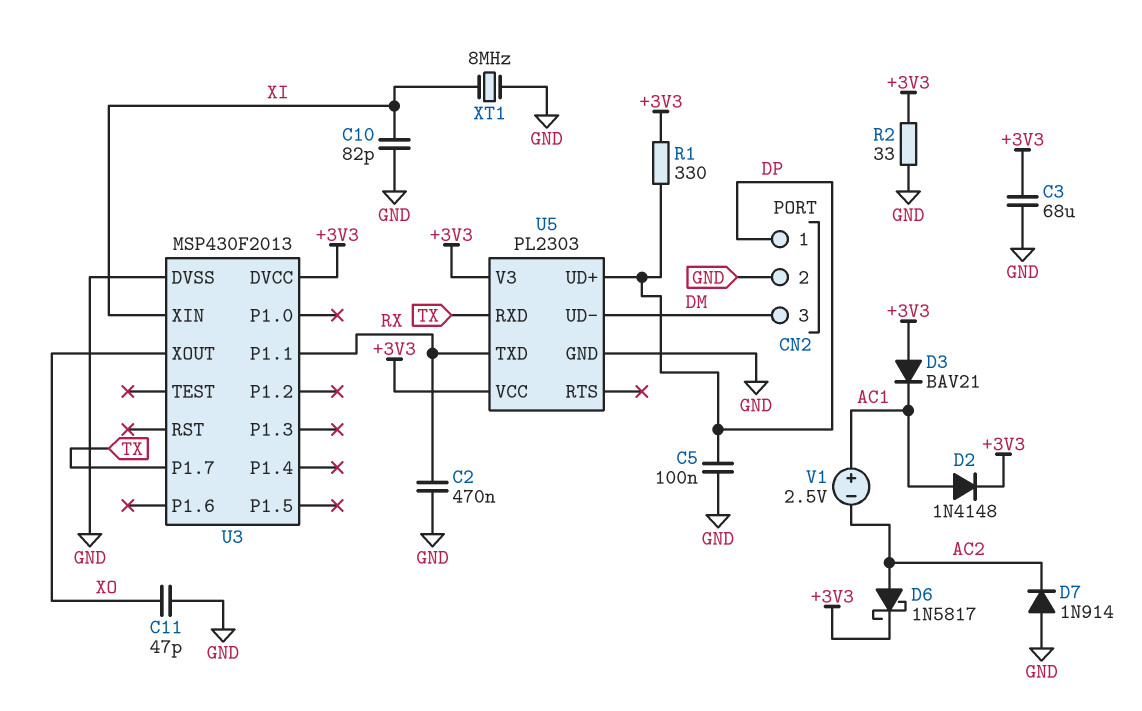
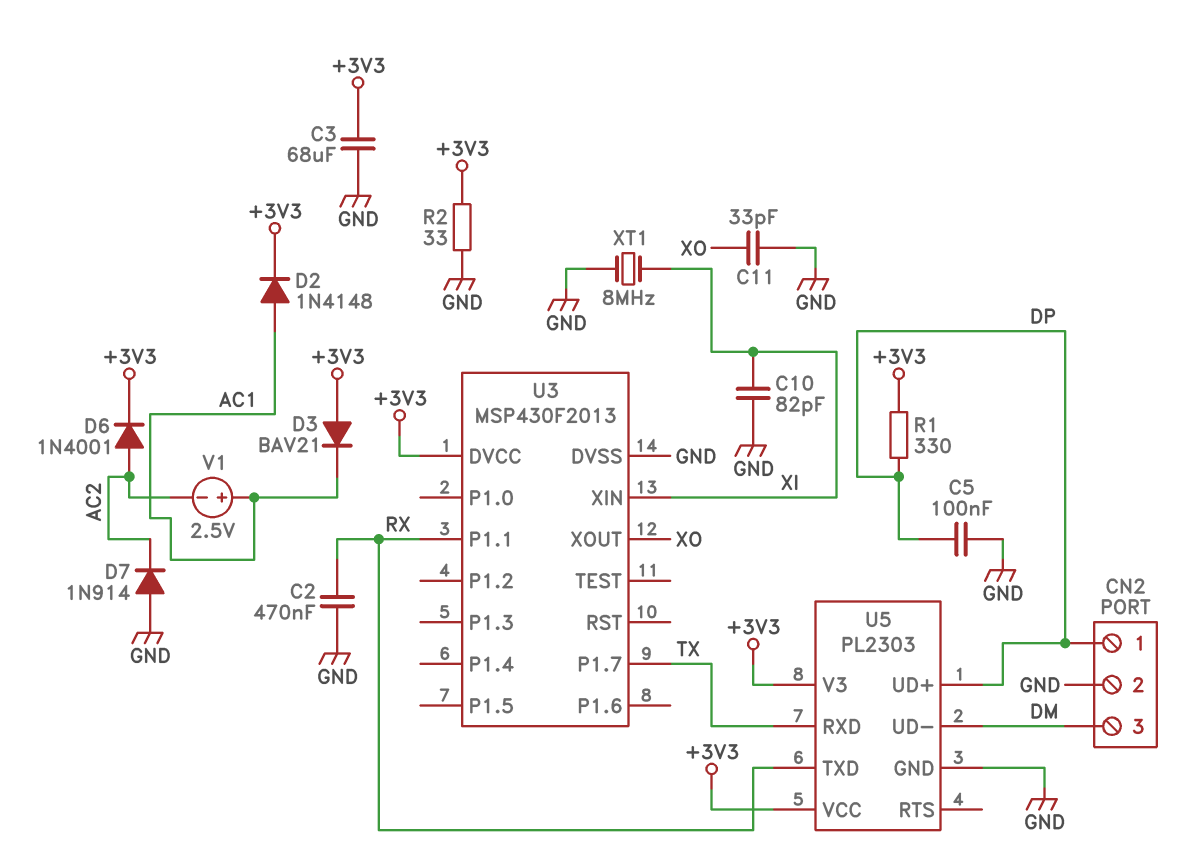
C11: 47pF (GND, XO) -> 33pF (GND, XO)
D6: schottky 1N5817 (A AC2, K +3V3) -> diode 1N4001 (A AC2, K +3V3)

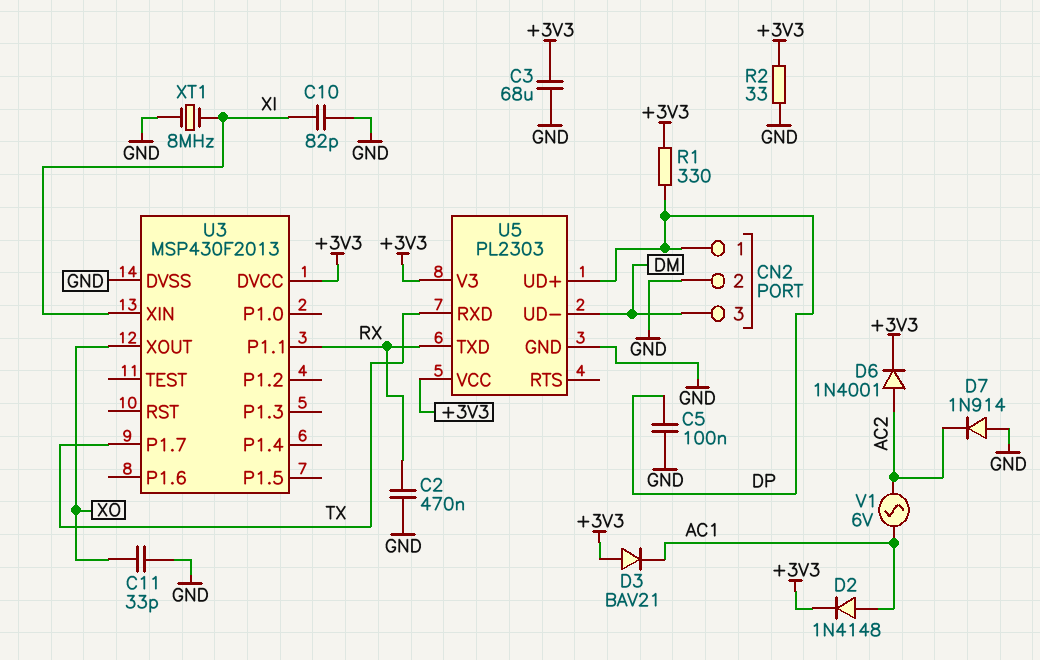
V1: 2.5V (plus AC1, minus AC2) -> AC 6V (AC1, AC2)

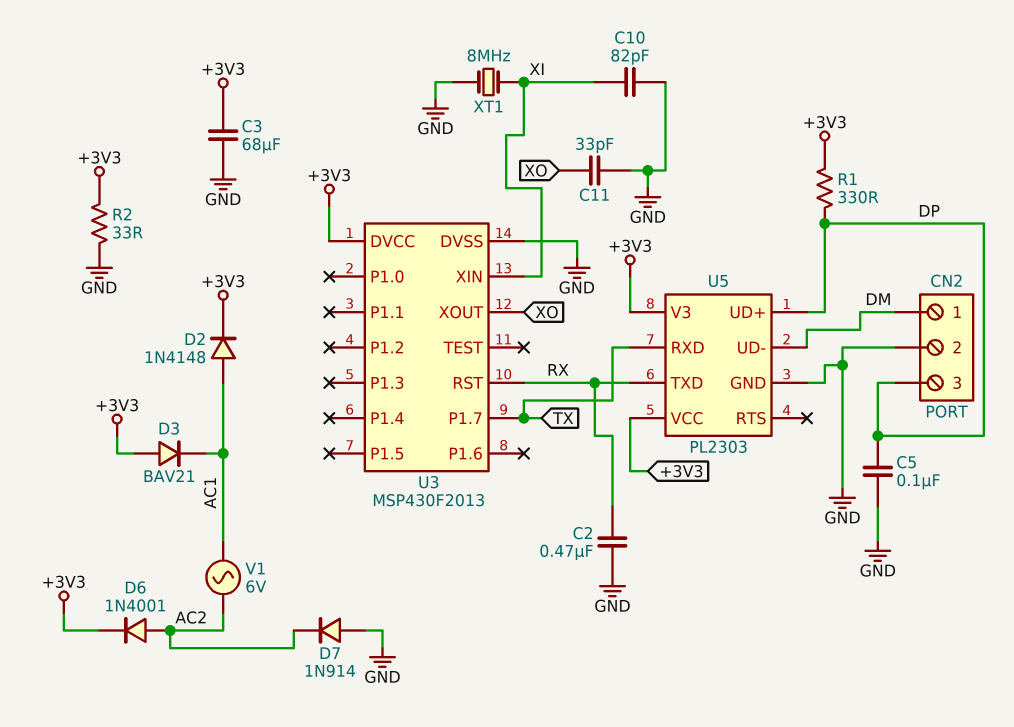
CN2 pin 1: DP -> DM
CN2 pin 3: DM -> DP
U3 pin P1.1: RX -> none
U3 pin RST: none -> RX

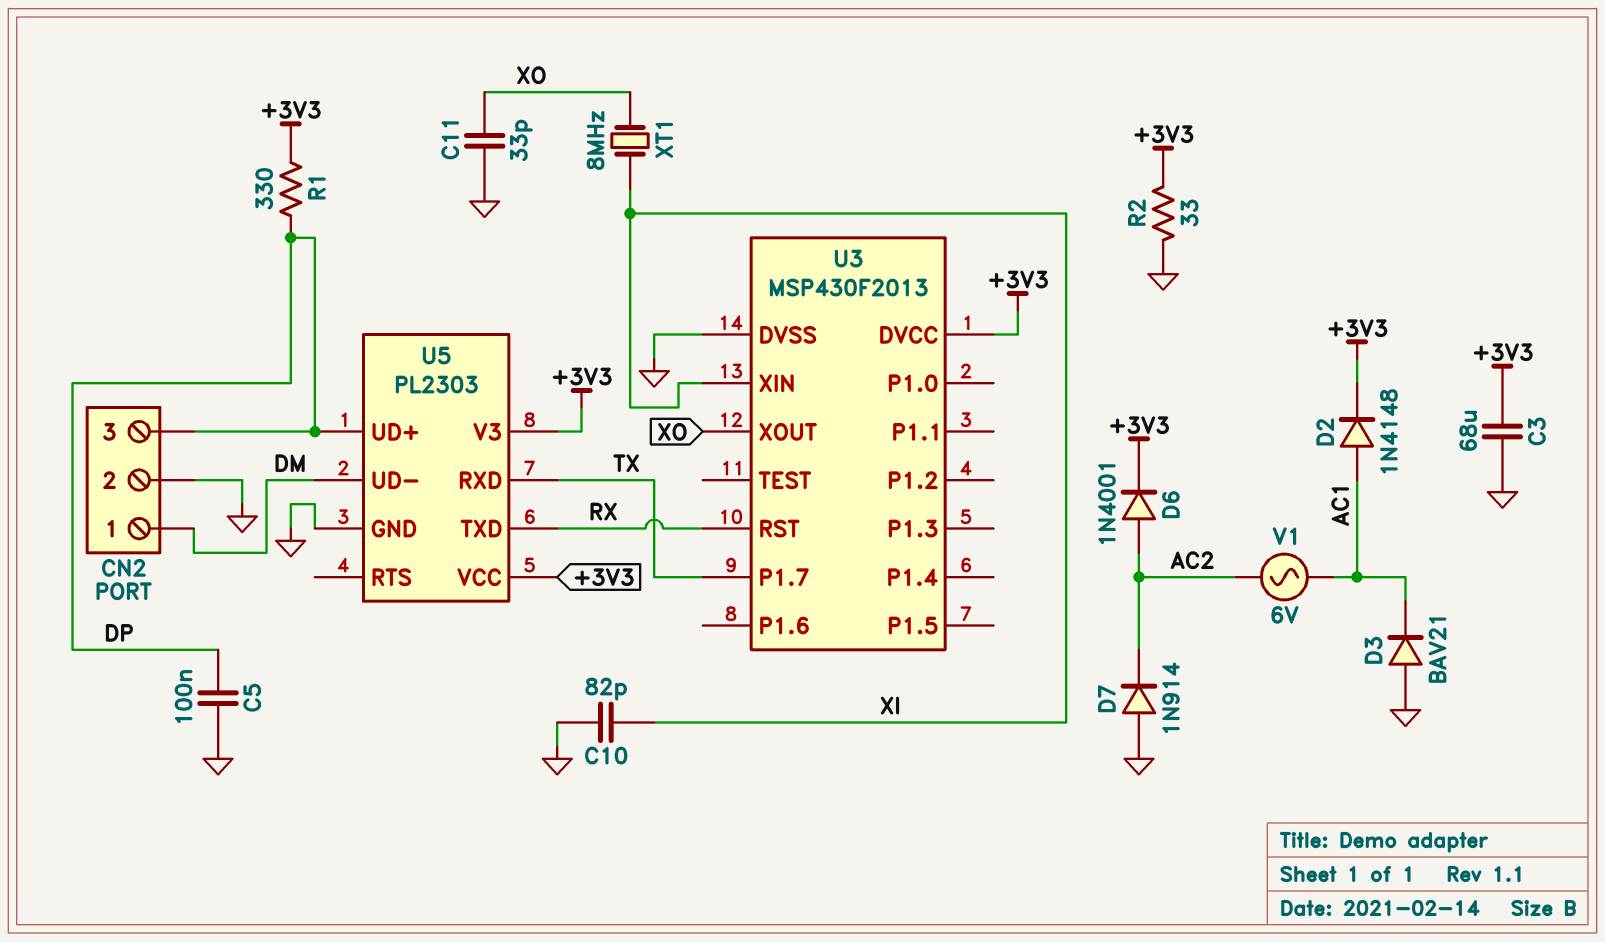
C2: 470nF (GND, RX) -> none
D3: diode BAV21 (A +3V3, K AC1) -> diode BAV21 (A GND, K AC1)
XT1: 8MHz (GND, XI) -> 8MHz (XI, XO)

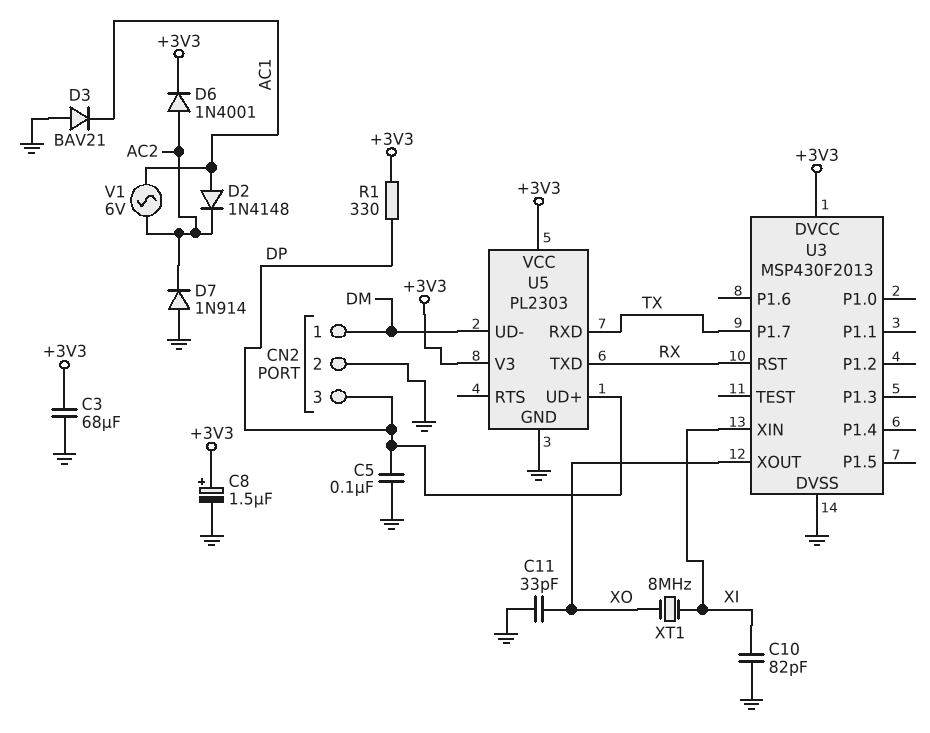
C8: none -> 1.5uF (plus +3V3, minus GND)
D2: diode 1N4148 (A AC1, K +3V3) -> diode 1N4148 (A AC1, K AC2)
R2: 33 (+3V3, GND) -> none

